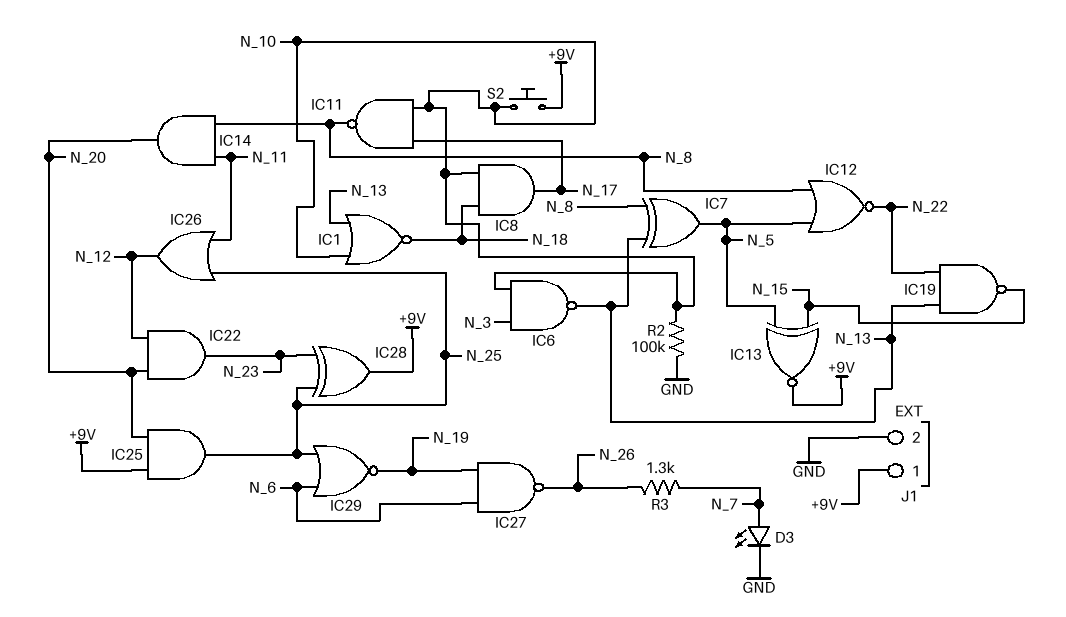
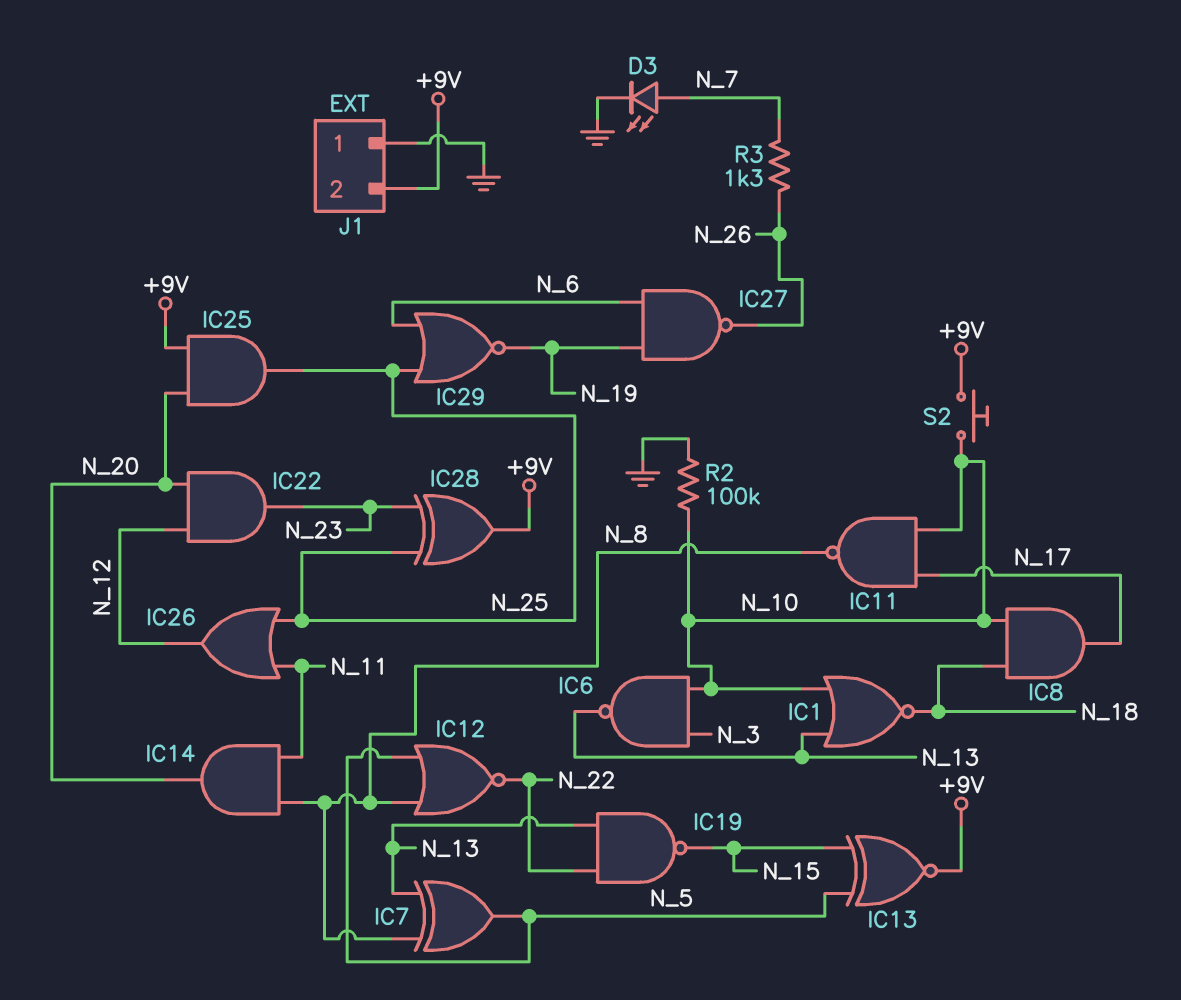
J1 pin 1: +9V -> GND
J1 pin 2: GND -> +9V

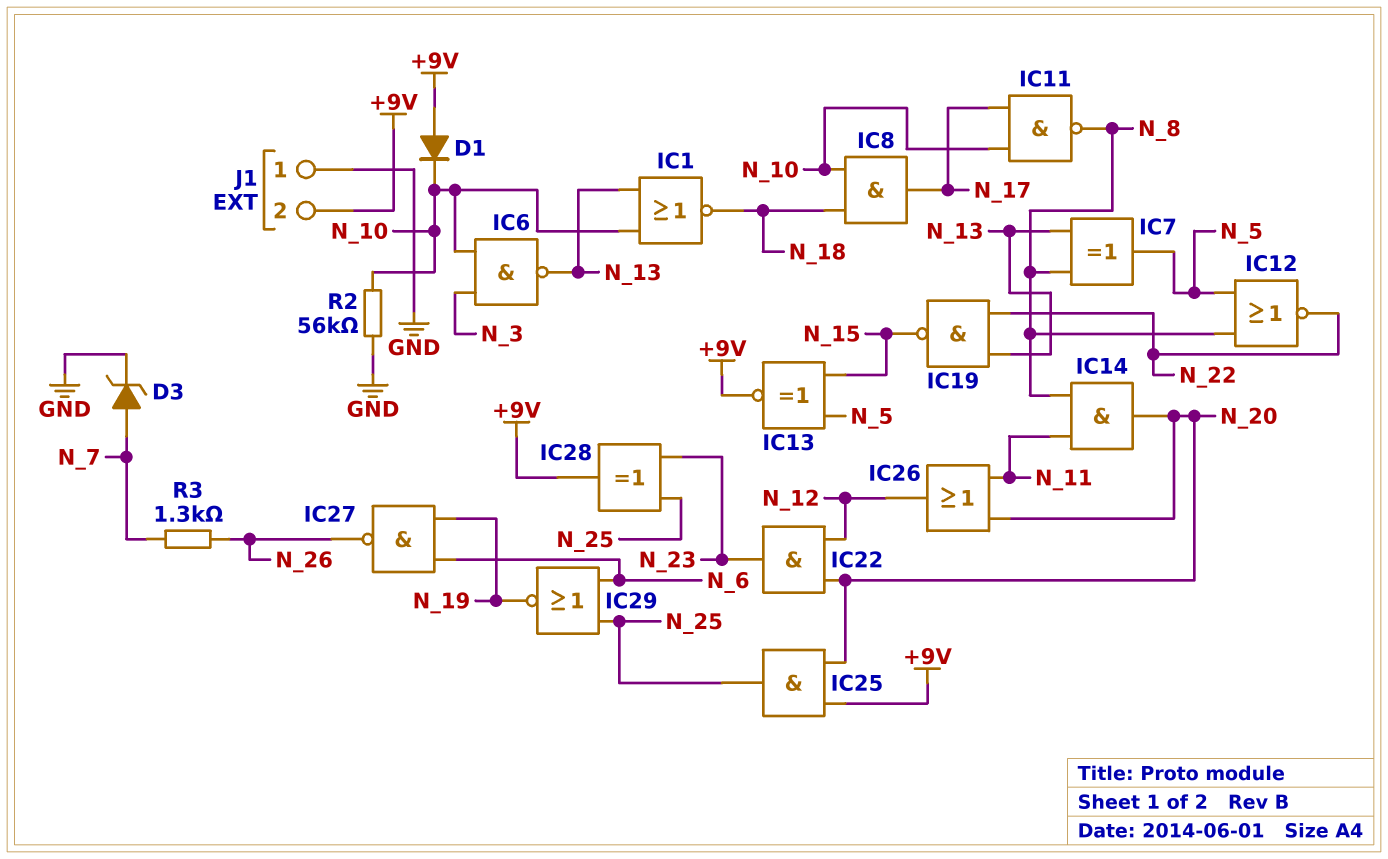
D1: none -> diode (A +9V, K N_10)
D3: LED (A N_7, K GND) -> zener (A N_7, K GND)
IC26: OR (in N_11, in N_25, out N_12) -> OR (in N_11, in N_20, out N_12)
R2: 100k (GND, N_10) -> 56k (GND, N_10)
S2: button (+9V, N_10) -> none

